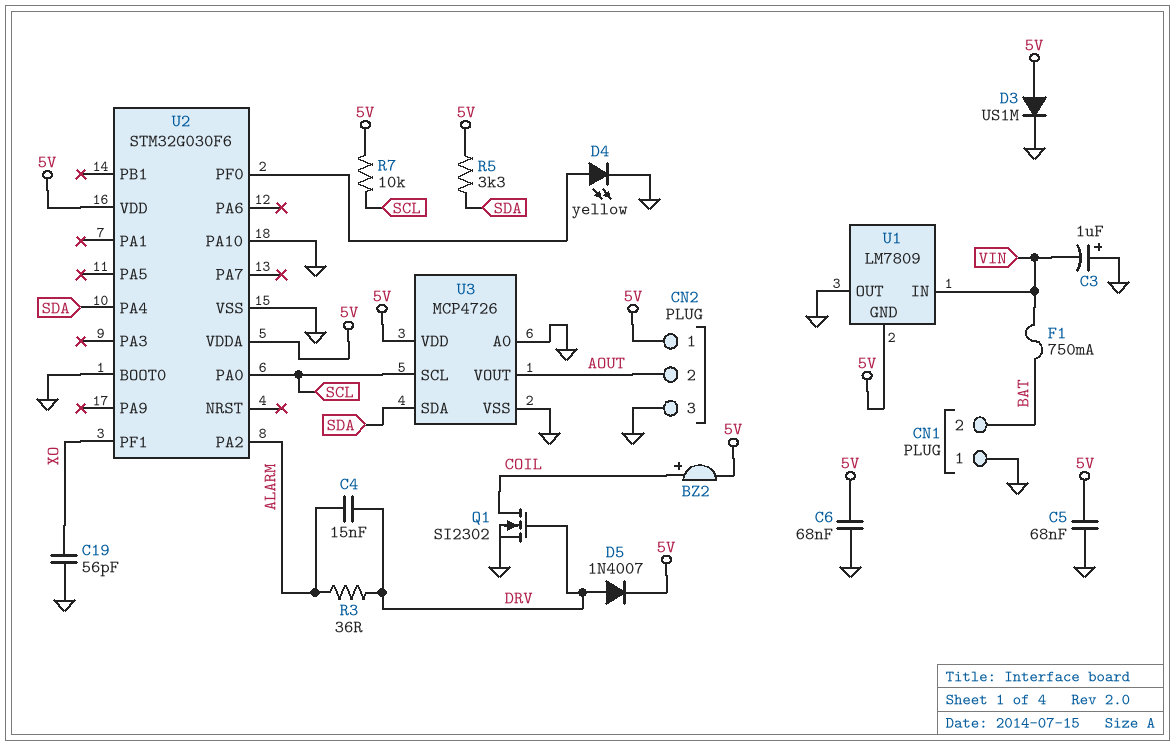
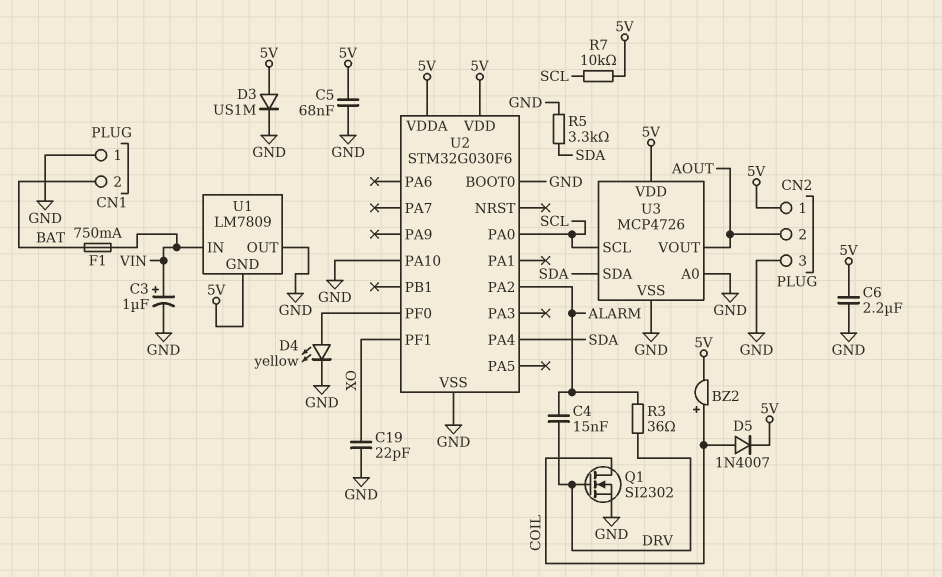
C3: 1uF (plus GND, minus VIN) -> 1uF (plus VIN, minus GND)
C6: 68nF (5V, GND) -> 2.2uF (5V, GND)
C19: 56pF (GND, XO) -> 22pF (GND, XO)
D5: diode 1N4007 (A DRV, K 5V) -> diode 1N4007 (A COIL, K 5V)
R5: 3.3k (5V, SDA) -> 3.3k (GND, SDA)

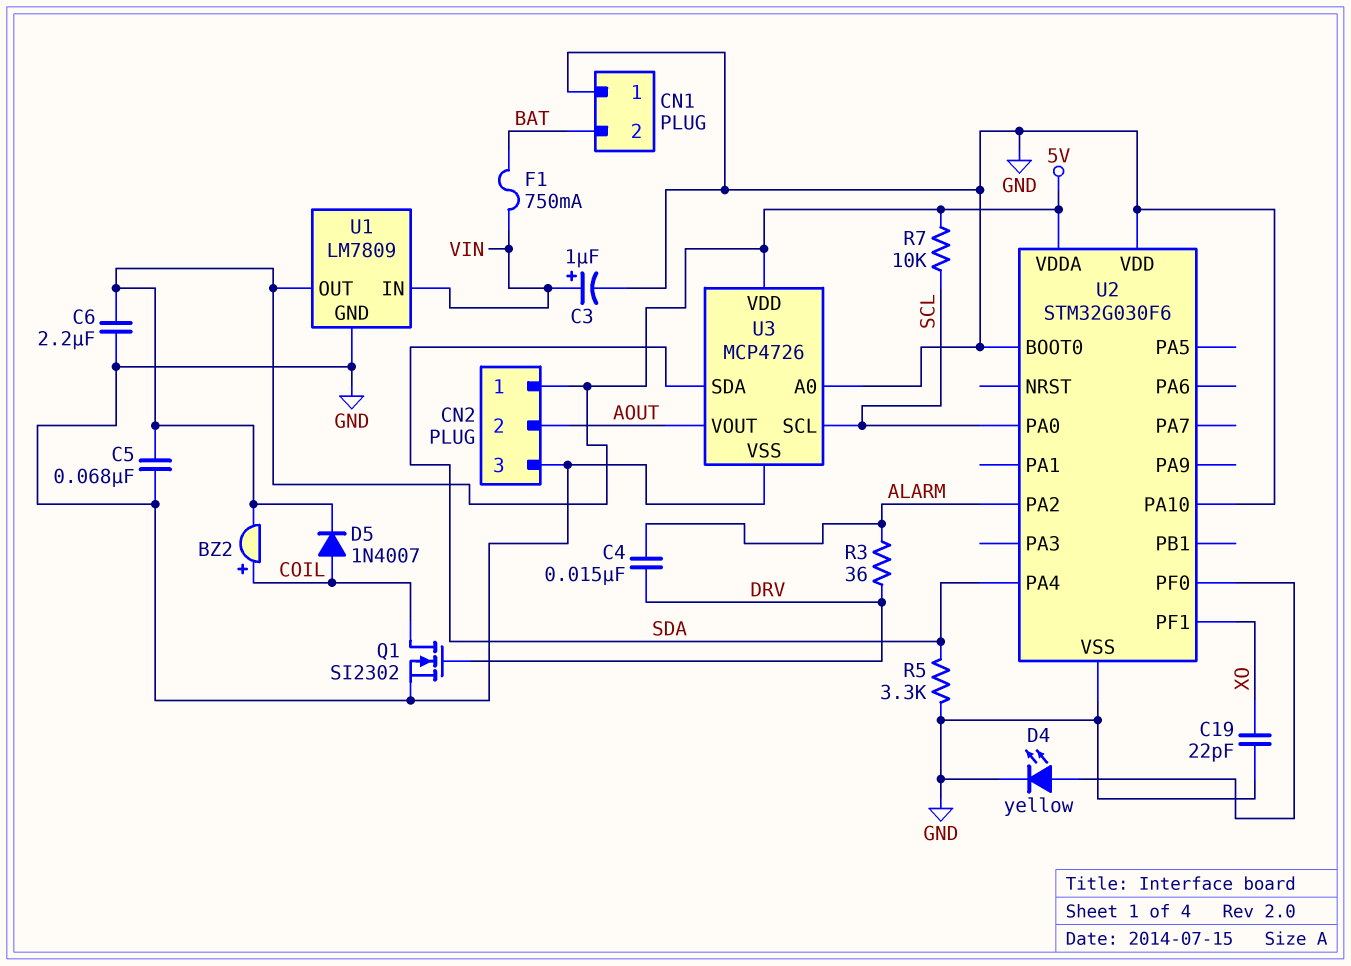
D3: diode US1M (A 5V, K GND) -> none
U1 pin GND: 5V -> GND
U1 pin OUT: GND -> 5V
U2 pin VDD: 5V -> GND

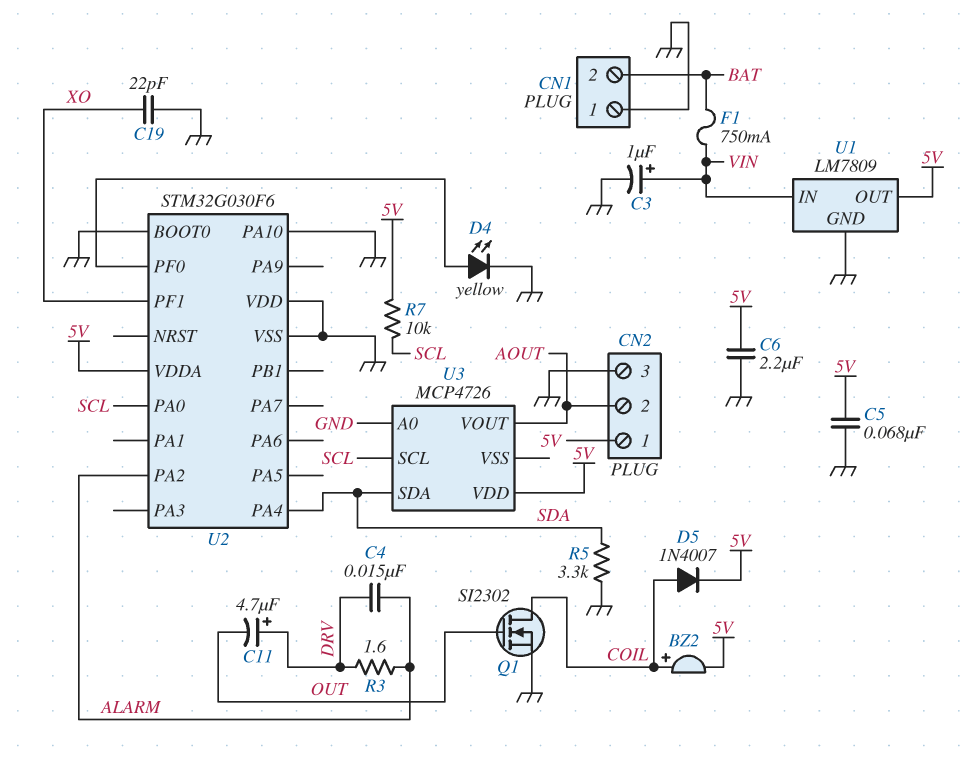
C11: none -> 4.7uF (plus DRV, minus OUT)
Q1: NMOS SI2302 (G DRV, D COIL, S GND) -> NMOS SI2302 (G OUT, D COIL, S GND)
R3: 36 (ALARM, DRV) -> 1.6 (ALARM, DRV)
U3 pin VSS: GND -> none

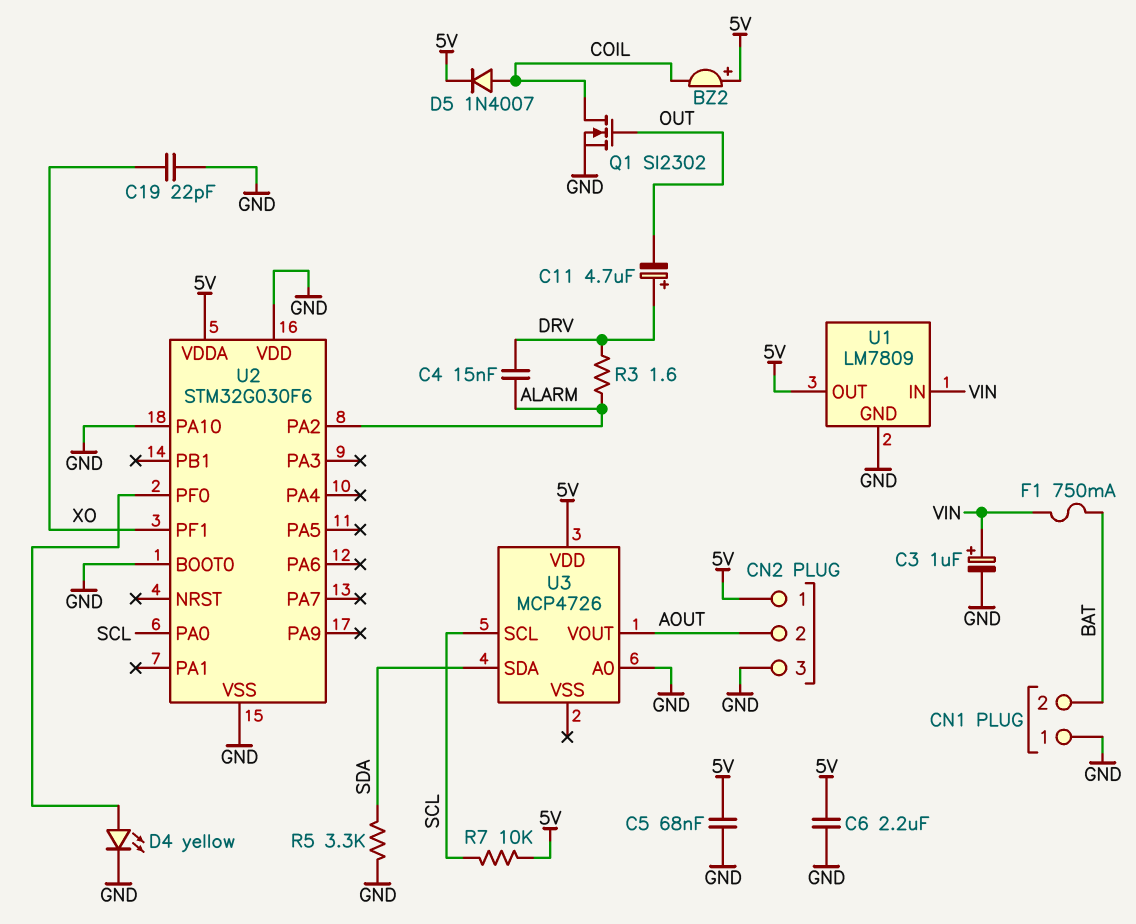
BZ2: buzzer (plus COIL, minus 5V) -> buzzer (plus 5V, minus COIL)
U2 pin PA4: SDA -> none

